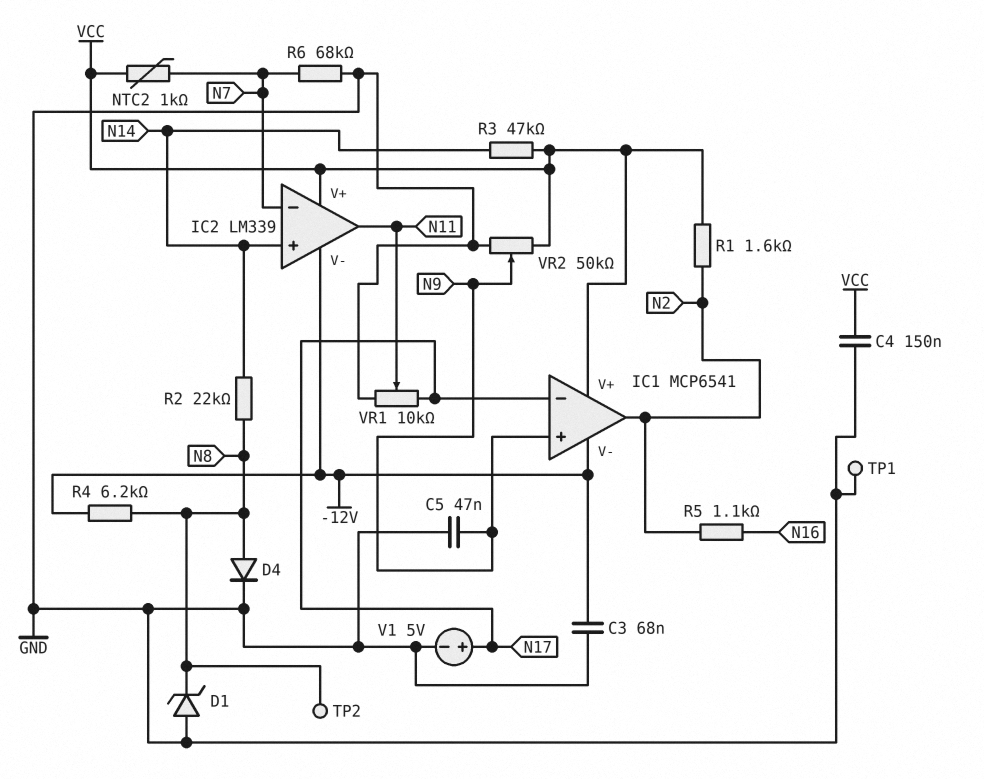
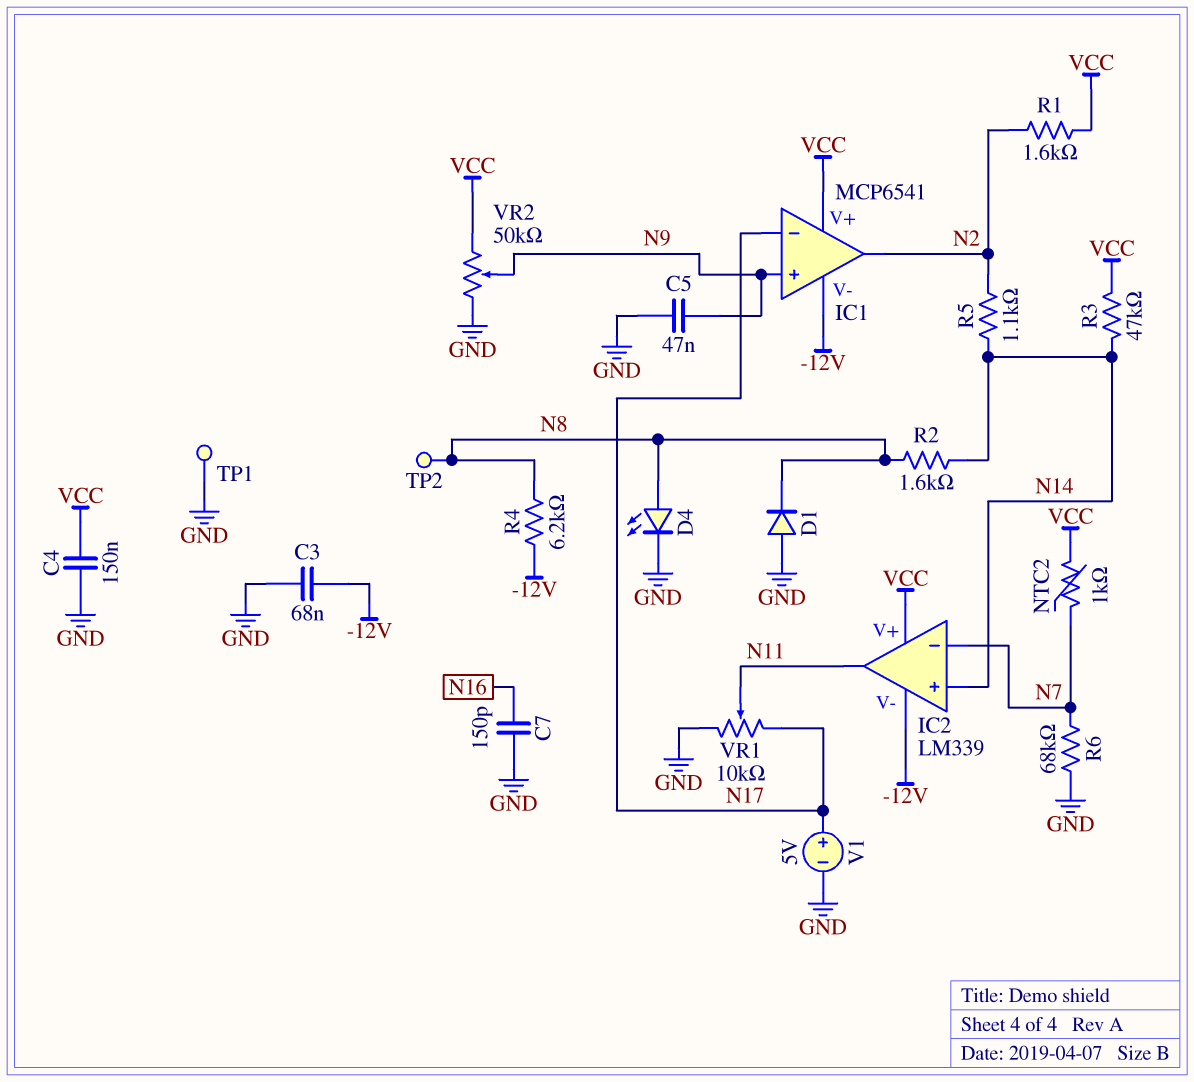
C7: none -> 150pF (GND, N16)
D1: zener (A GND, K N8) -> diode (A GND, K N8)
D4: diode (A N8, K GND) -> LED (A N8, K GND)
R2: 22k (N8, N14) -> 1.6k (N8, N14)
R5: 1.1k (N2, N16) -> 1.1k (N2, N14)

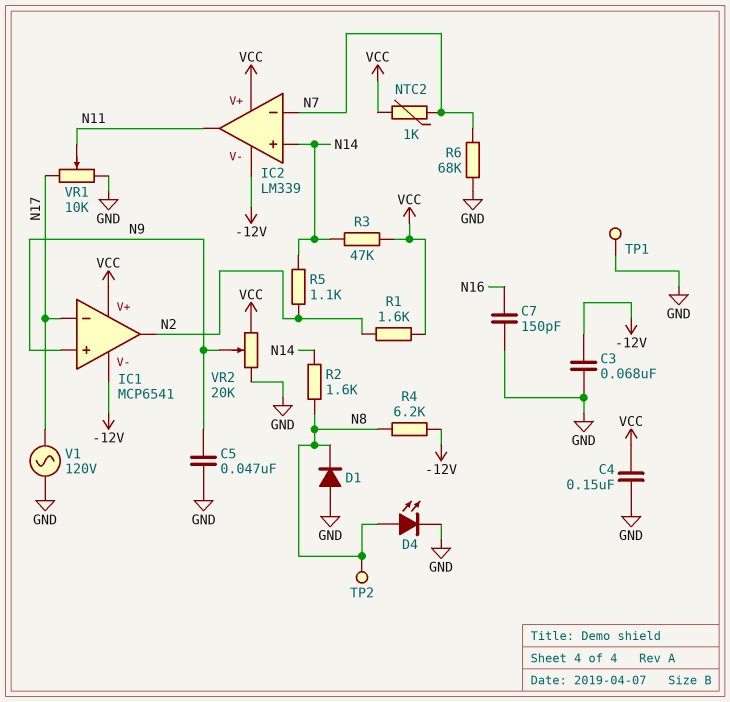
V1: 5V (plus N17, minus GND) -> AC 120V (GND, N17)
VR2: 50k (GND, VCC, wiper N9) -> 20k (GND, VCC, wiper N9)

